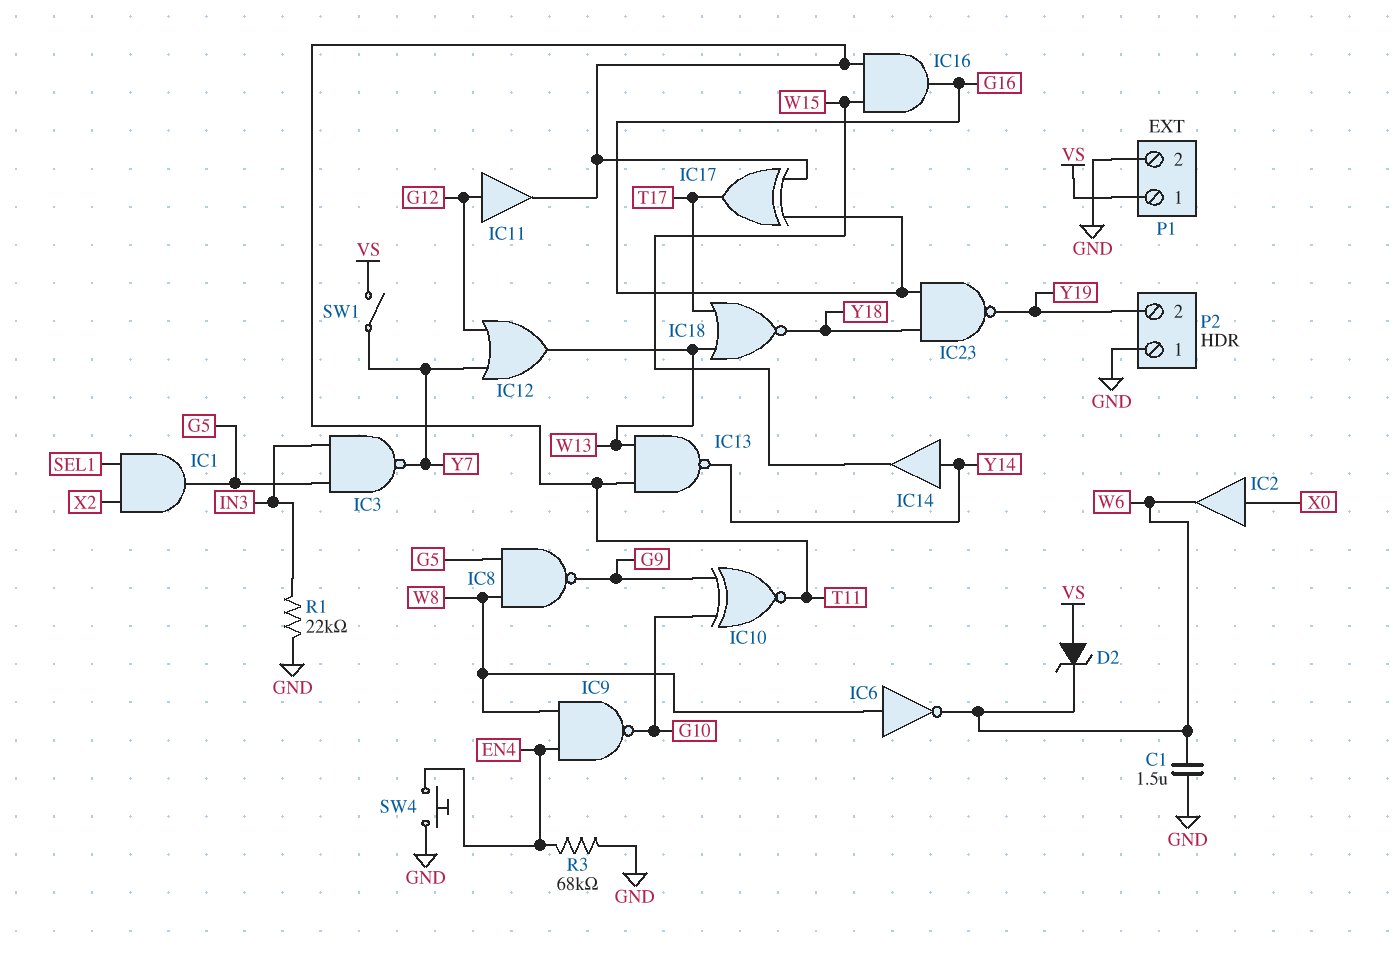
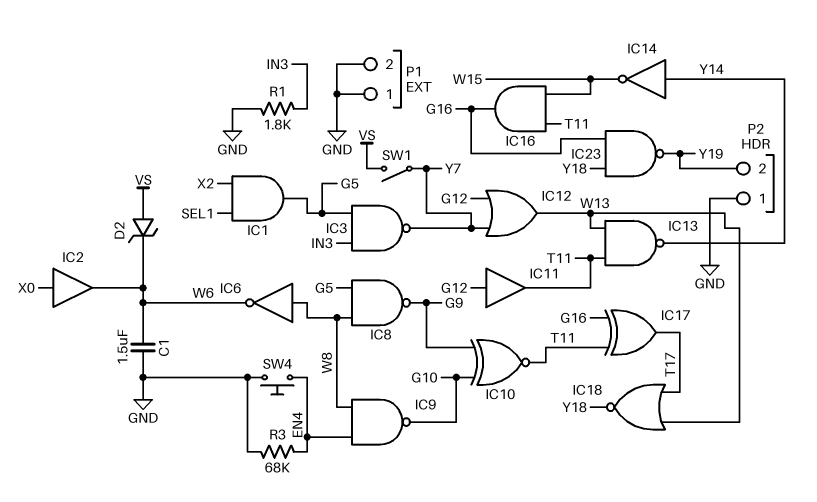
IC14: buffer (in Y14, out W15) -> NOT (in Y14, out W15)
P1 pin 1: VS -> GND
R1: 22k (GND, IN3) -> 1.8k (GND, IN3)

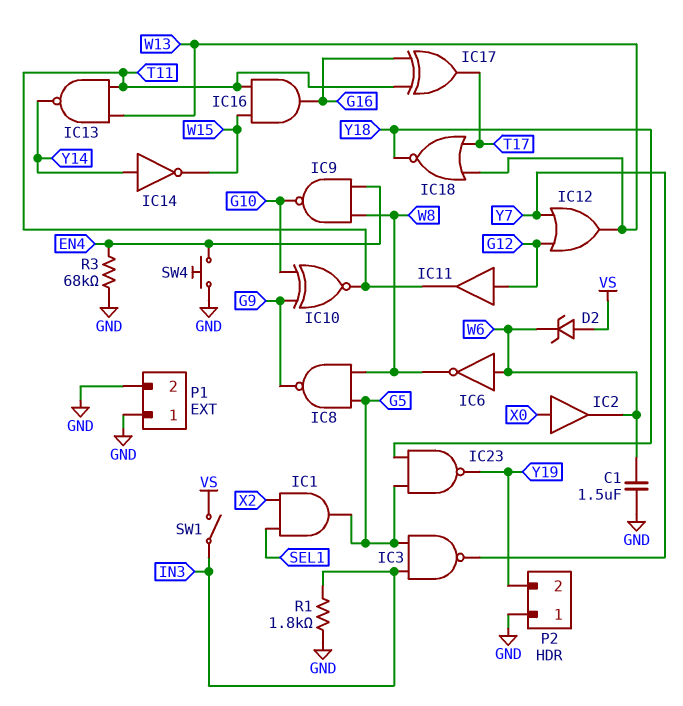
IC6: NOT (in W8, out W6) -> NOT (in W6, out W8)
IC23: NAND (in G16, in Y18, out Y19) -> NAND (in G5, in Y18, out Y19)
SW1: switch (VS, Y7) -> switch (IN3, VS)

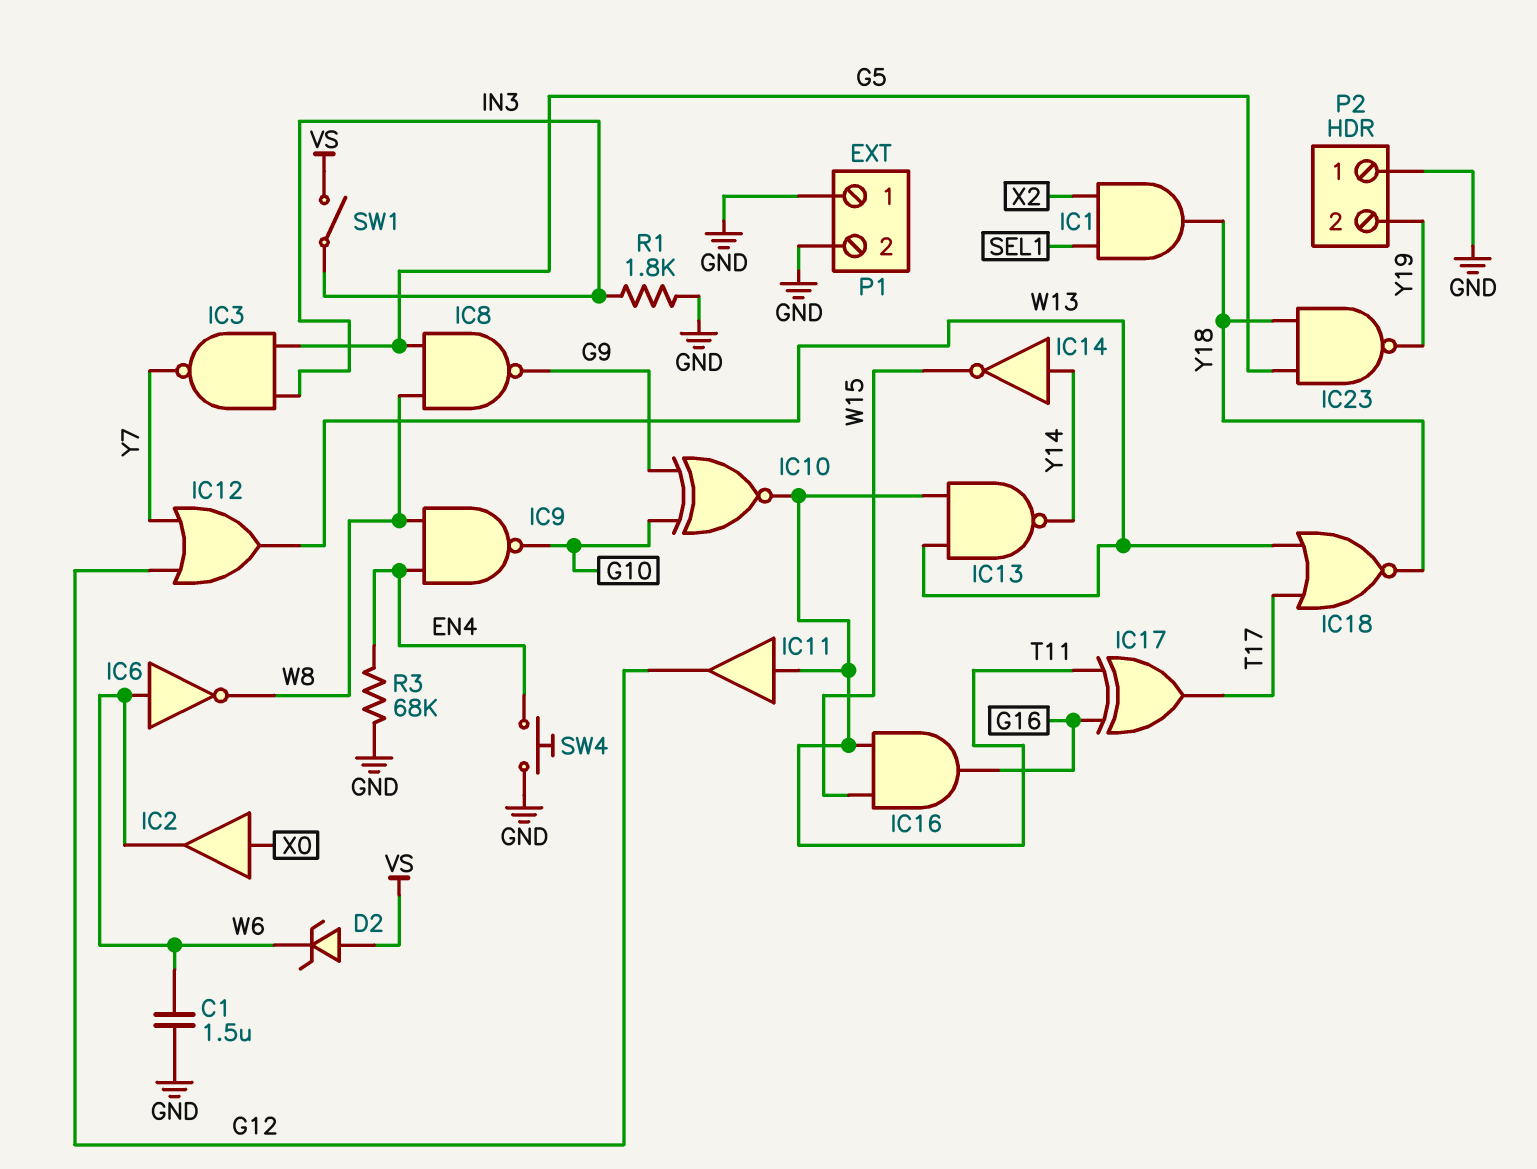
IC1: AND (in SEL1, in X2, out G5) -> AND (in SEL1, in X2, out Y18)
IC11: buffer (in G12, out T11) -> buffer (in T11, out G12)

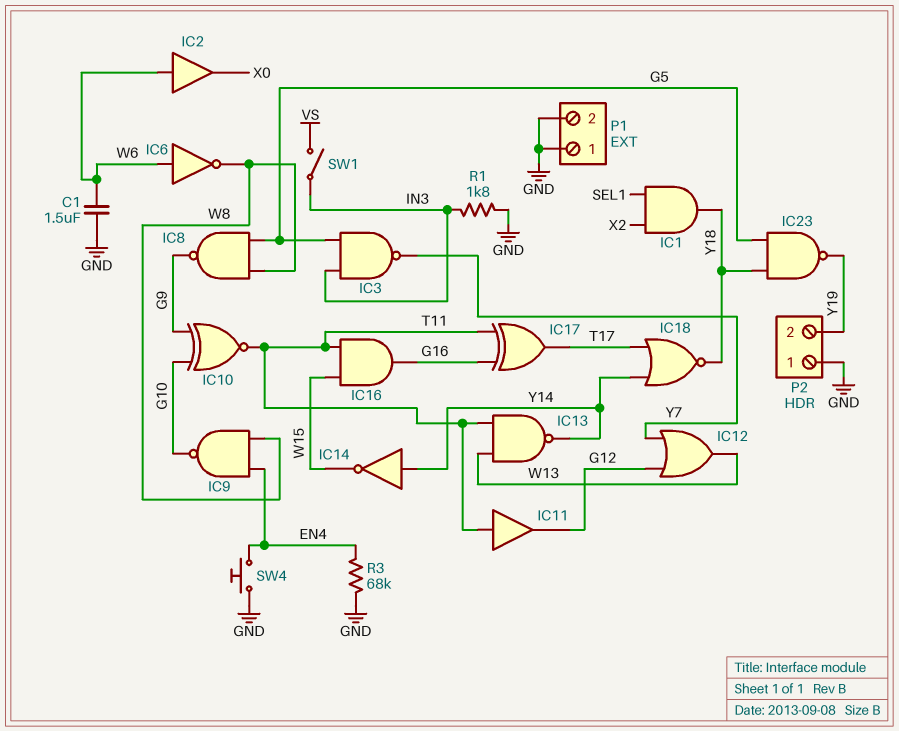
D2: zener (A VS, K W6) -> none
IC2: buffer (in X0, out W6) -> buffer (in W6, out X0)
IC18: NOR (in T17, in W13, out Y18) -> NOR (in T17, in Y14, out Y18)

